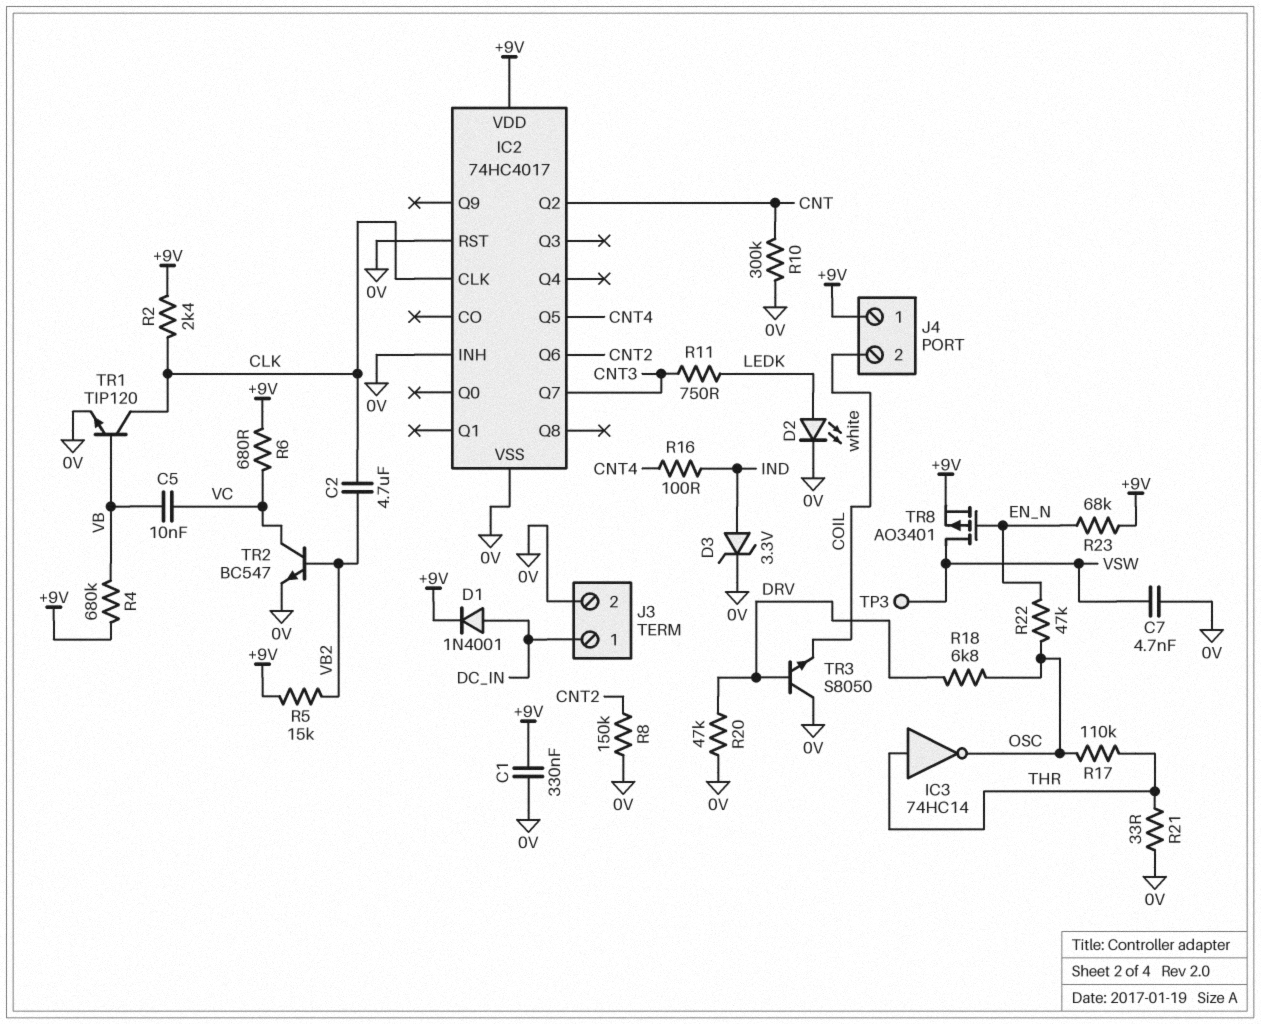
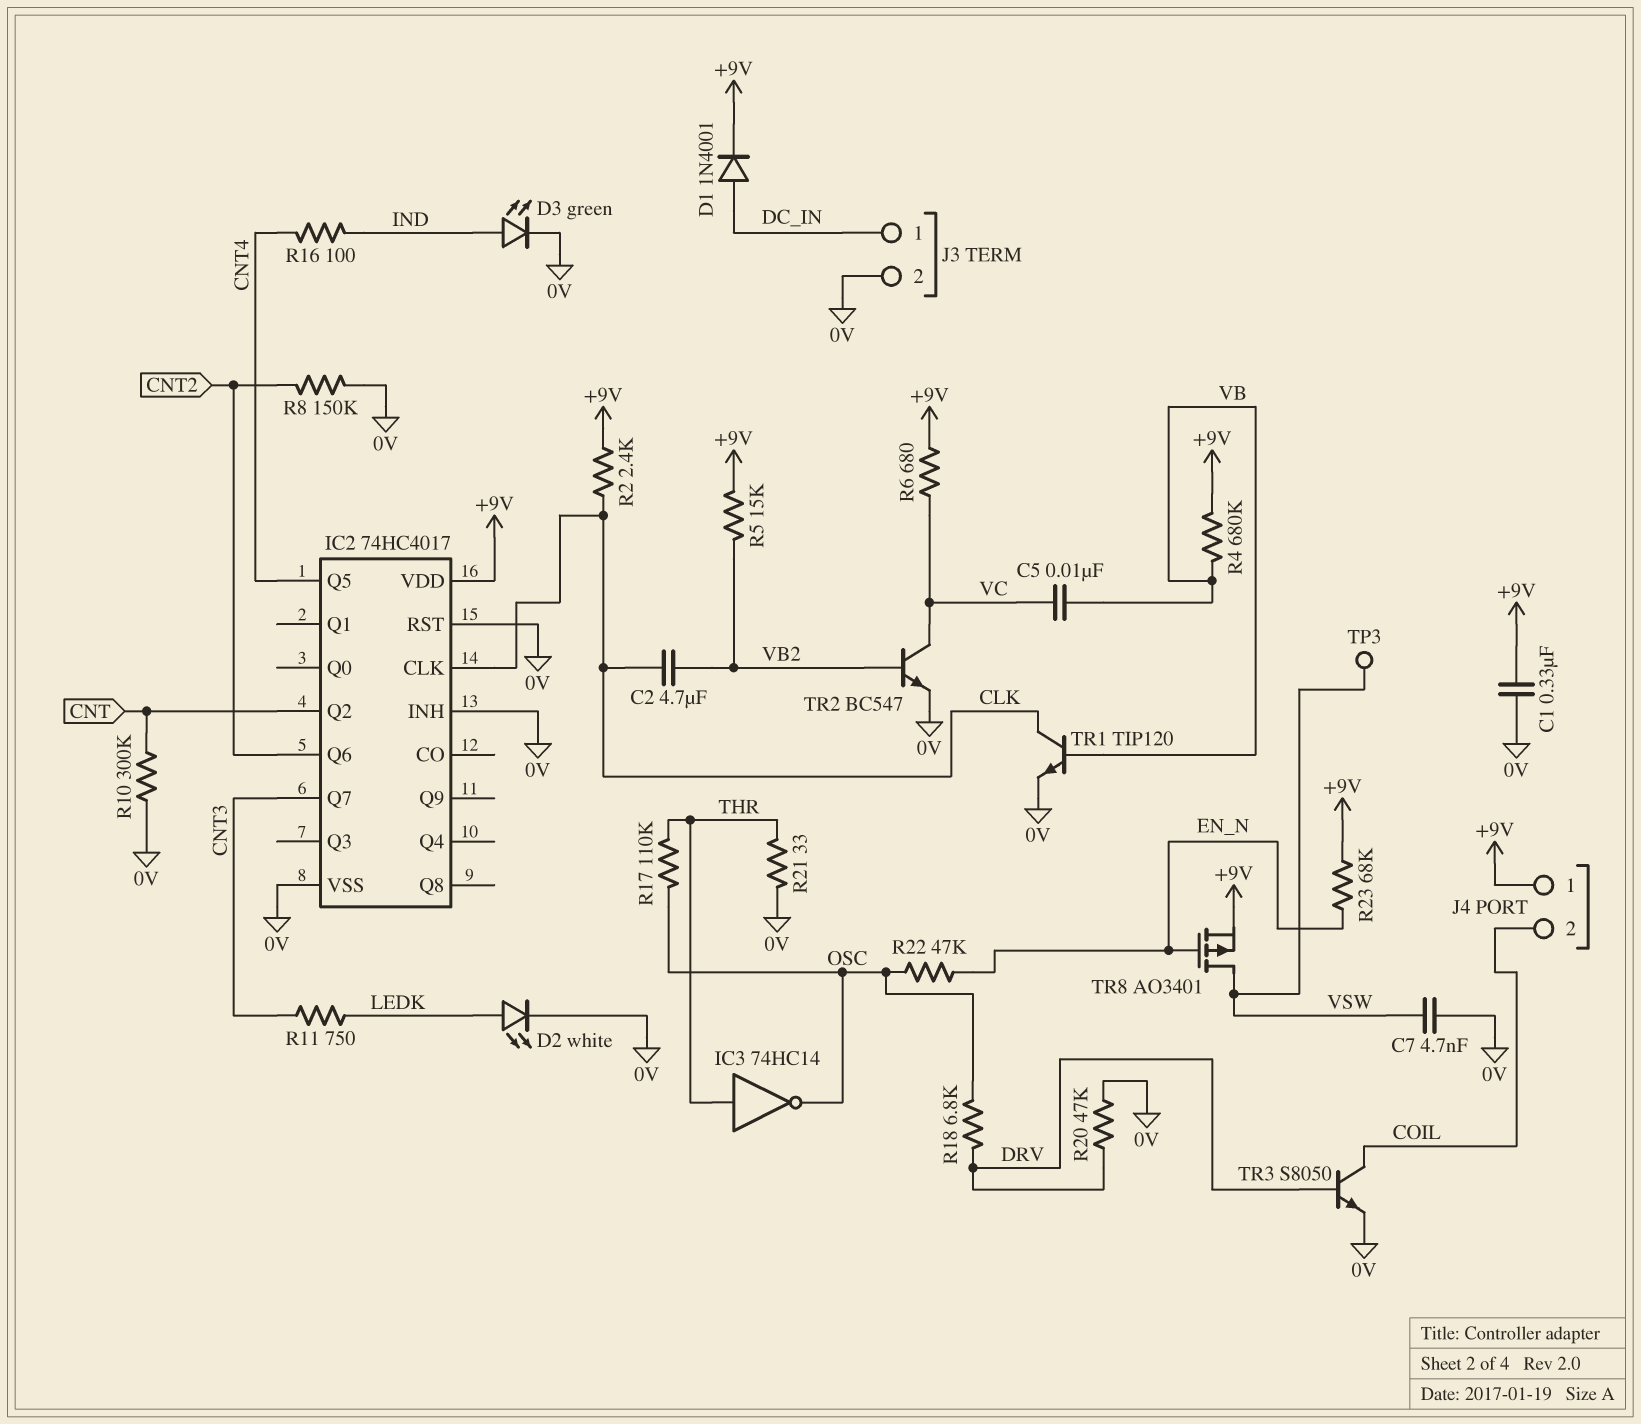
D3: zener 3.3V (A IND, K 0V) -> LED green (A IND, K 0V)
TR3: NPN S8050 (B DRV, C 0V, E COIL) -> NPN S8050 (B DRV, C COIL, E 0V)

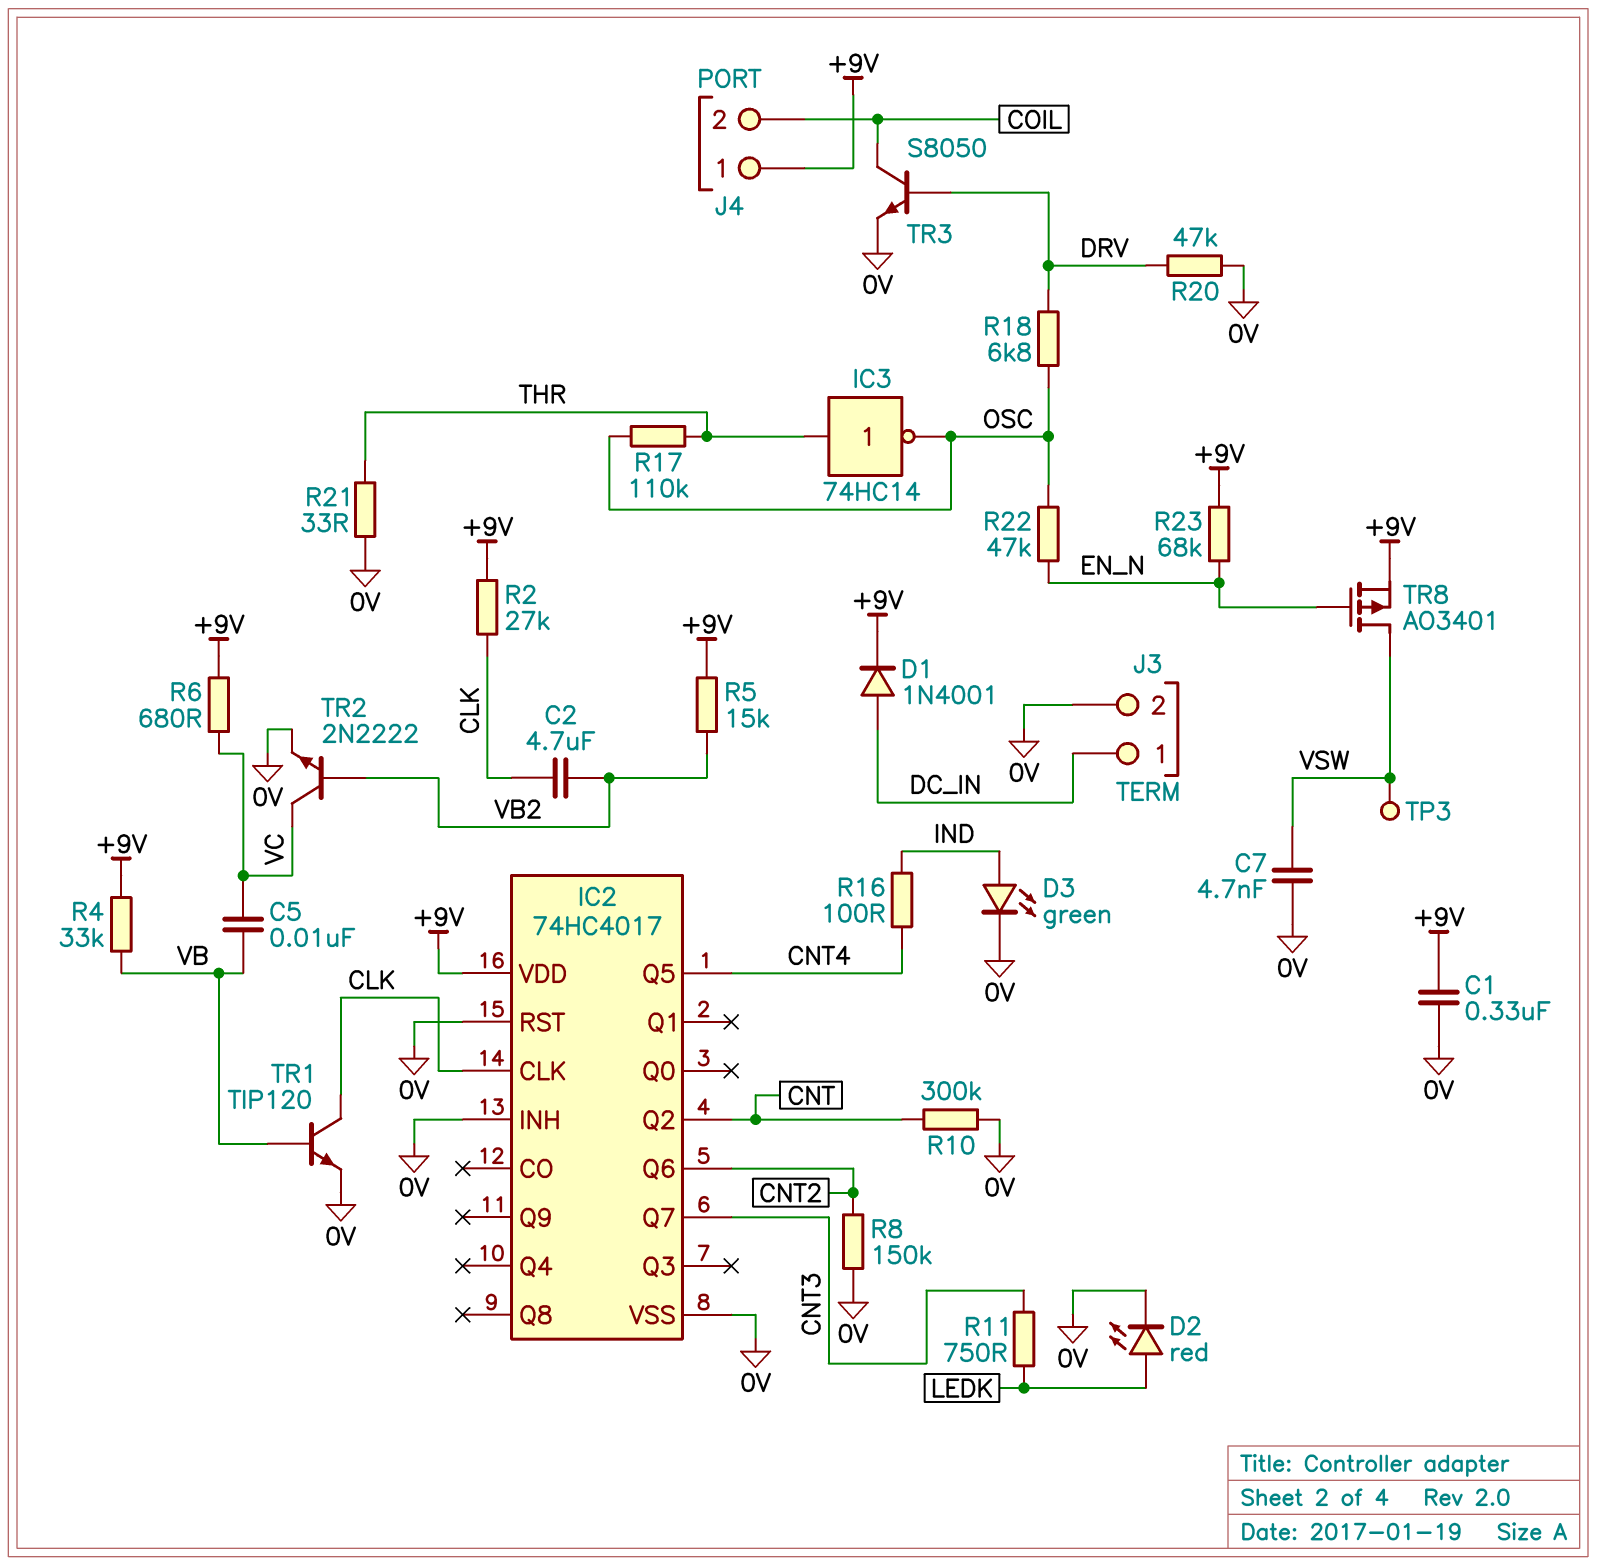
D2: LED white (A LEDK, K 0V) -> LED red (A LEDK, K 0V)
R2: 2.4k (+9V, CLK) -> 27k (+9V, CLK)
R4: 680k (+9V, VB) -> 33k (+9V, VB)
TR2: NPN BC547 (B VB2, C VC, E 0V) -> NPN 2N2222 (B VB2, C VC, E 0V)

